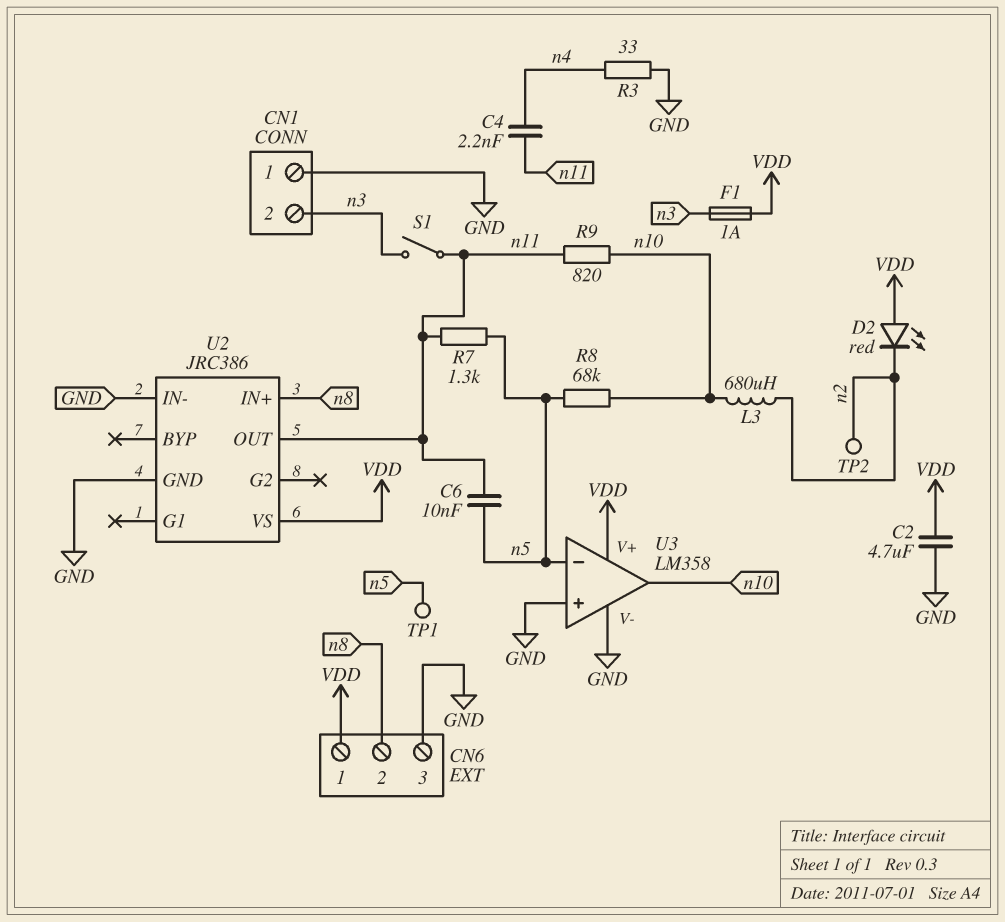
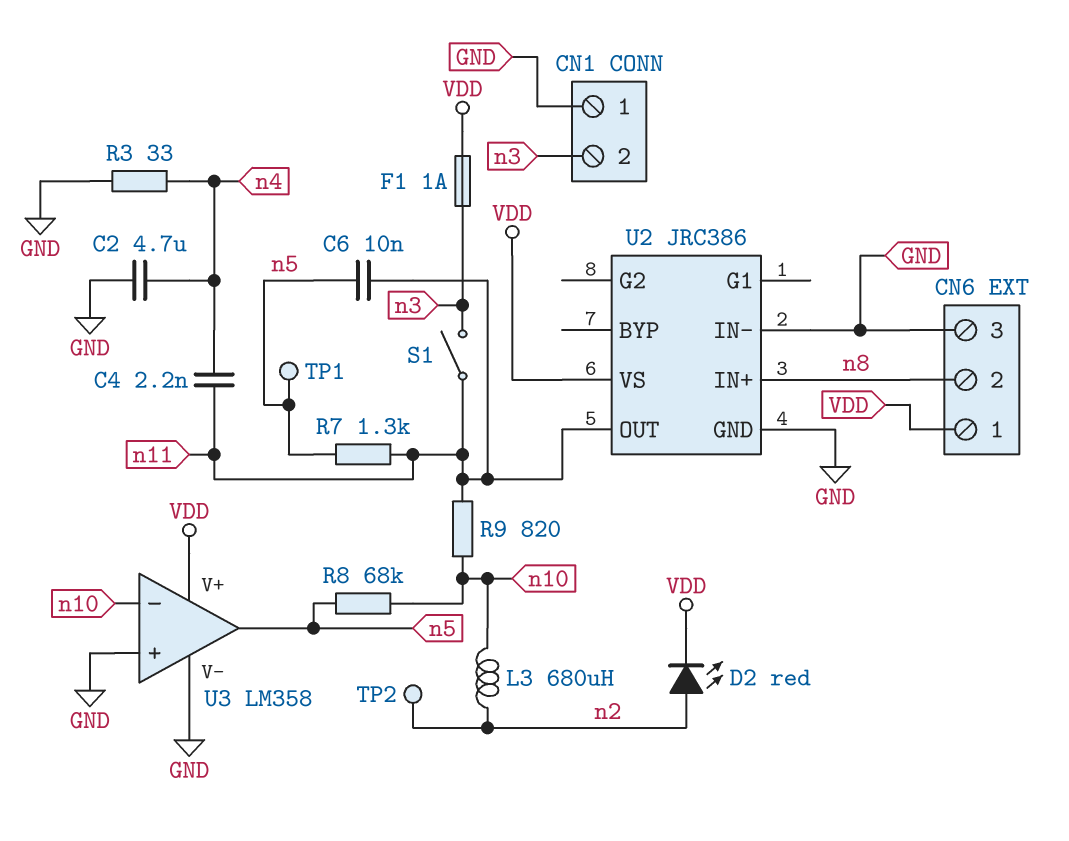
C2: 4.7uF (GND, VDD) -> 4.7uF (GND, n4)
D2: LED red (A VDD, K n2) -> LED red (A n2, K VDD)
U3 pin in-: n5 -> n10
U3 pin out: n10 -> n5

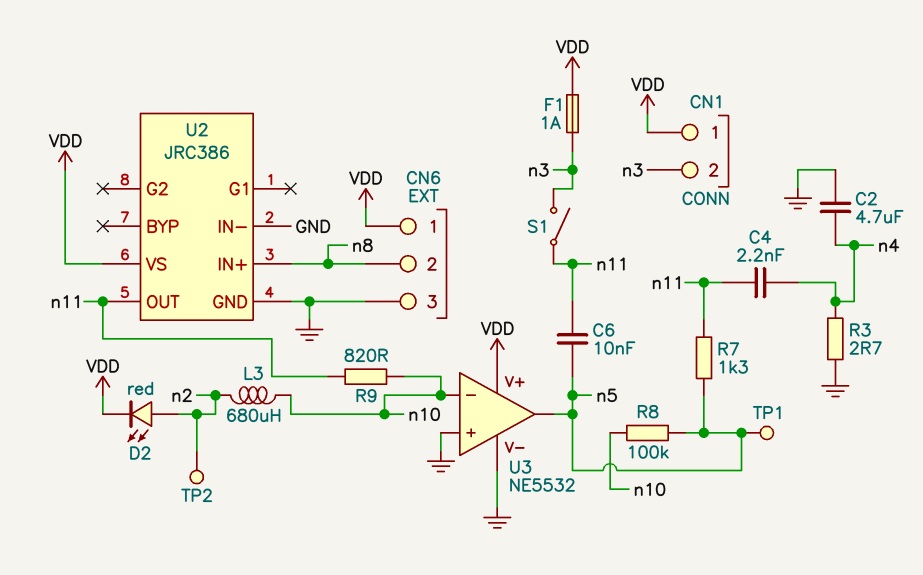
CN1 pin 1: GND -> VDD
R3: 33 (GND, n4) -> 2.7 (GND, n4)
R8: 68k (n5, n10) -> 100k (n5, n10)
U3: LM358 -> NE5532

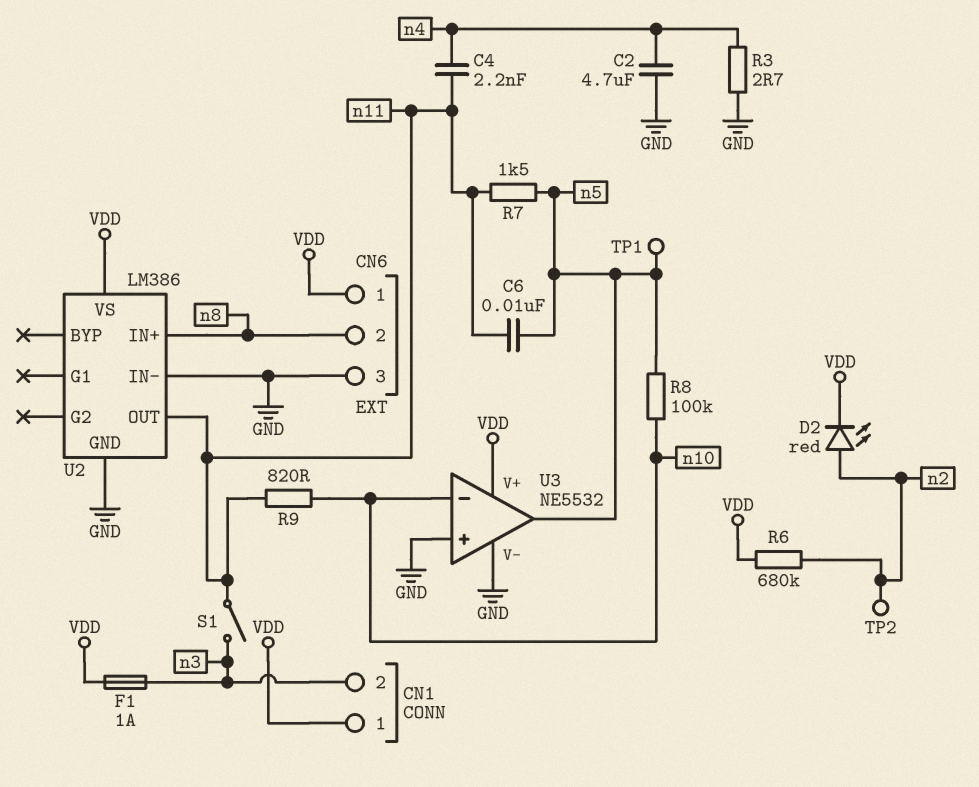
L3: 680uH (n2, n10) -> none
R6: none -> 680k (VDD, n2)
R7: 1.3k (n5, n11) -> 1.5k (n5, n11)
U2: JRC386 -> LM386

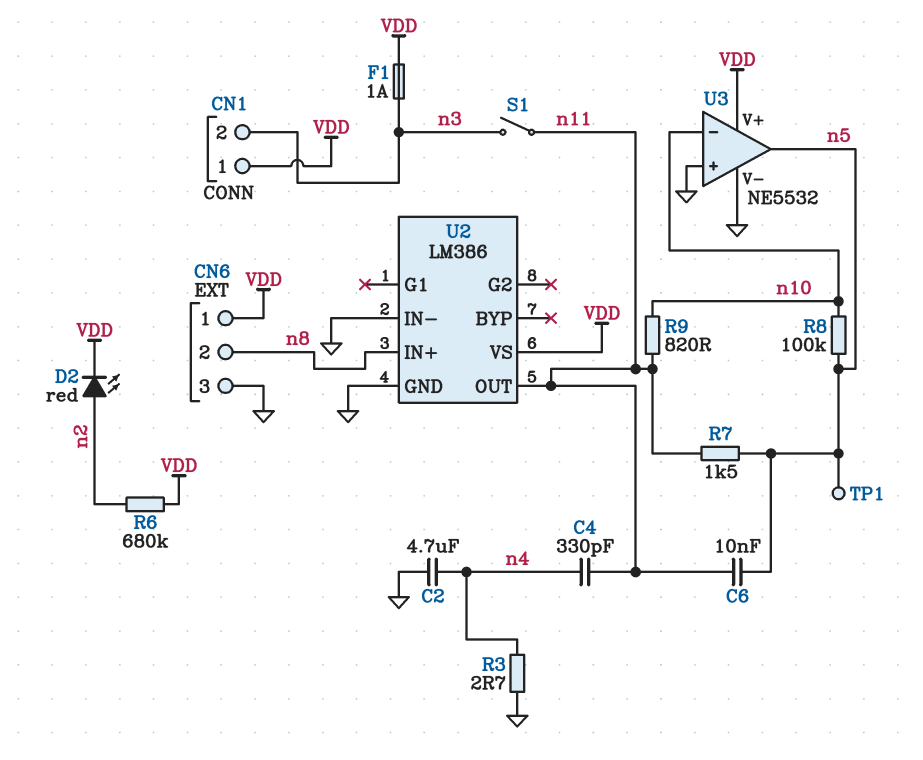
C4: 2.2nF (n4, n11) -> 330pF (n4, n11)
TP2: test point (n2) -> none

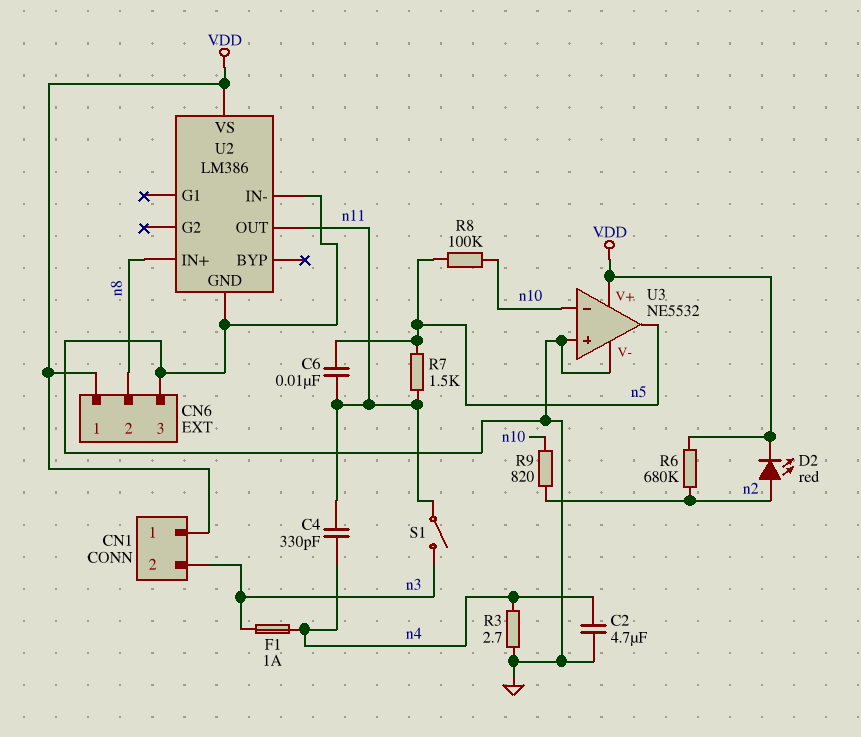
F1: 1A (VDD, n3) -> 1A (n3, n4)
R9: 820 (n10, n11) -> 820 (n2, n10)
TP1: test point (n5) -> none

